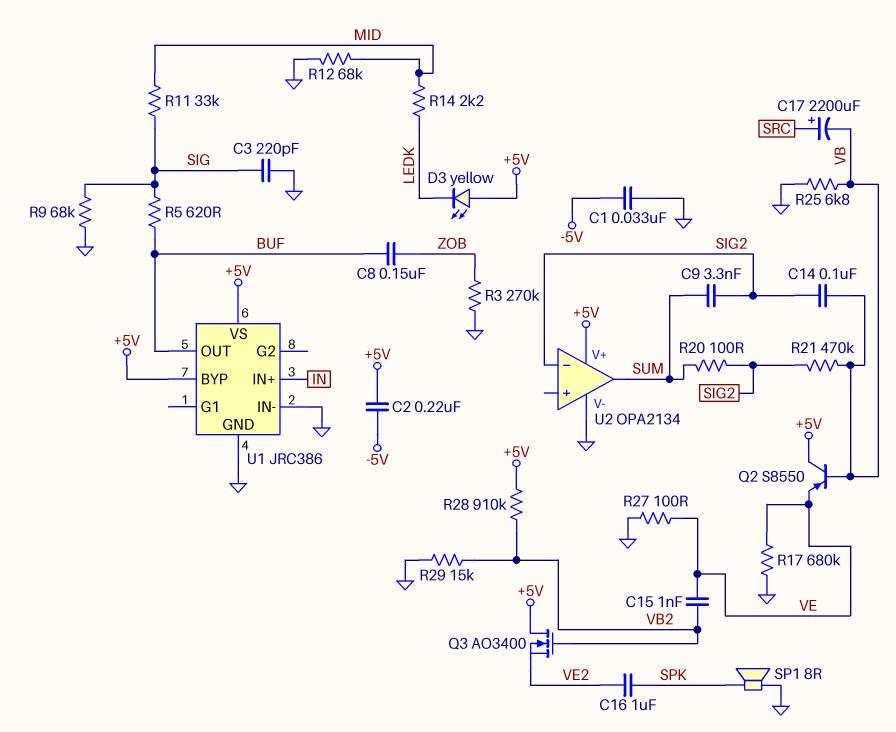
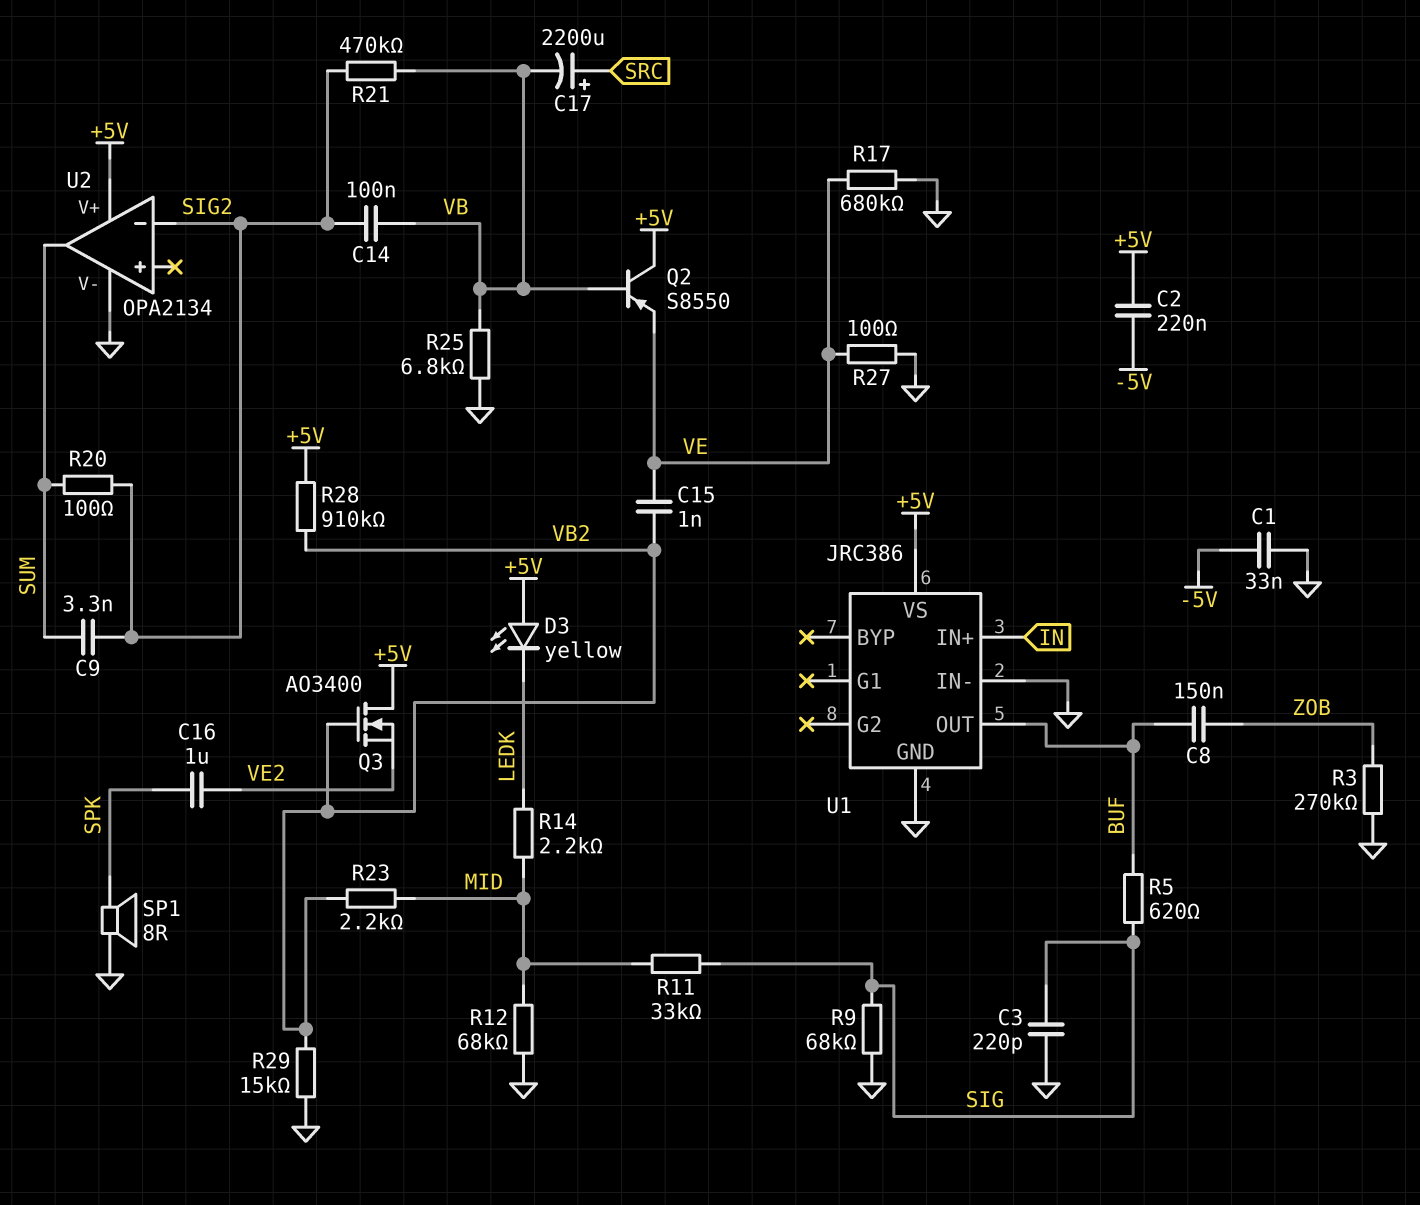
R23: none -> 2.2k (MID, VB2)
U1 pin BYP: +5V -> none

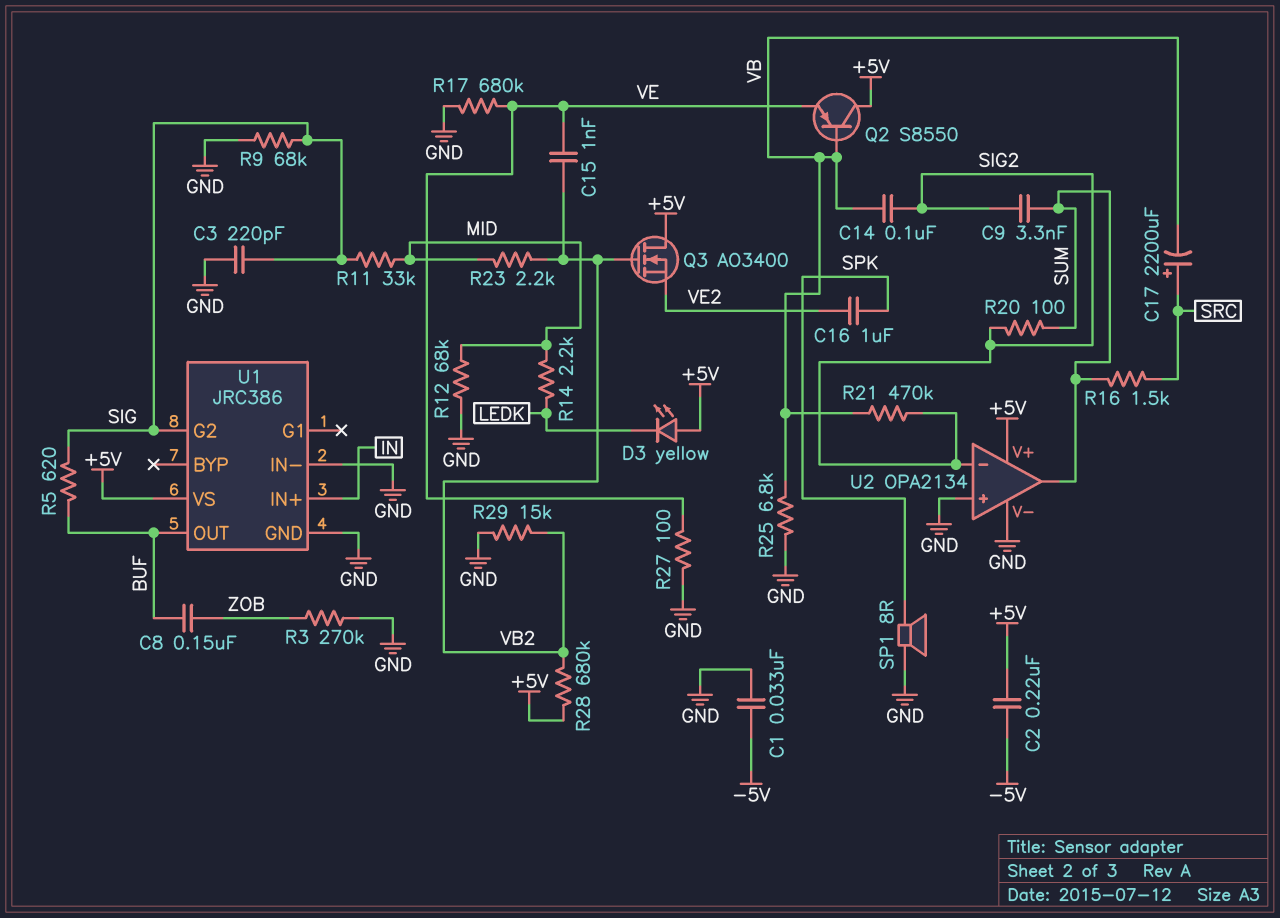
R16: none -> 1.5k (SRC, SUM)
R28: 910k (+5V, VB2) -> 680k (+5V, VB2)
U1 pin G2: none -> SIG
U2 pin in+: none -> GND

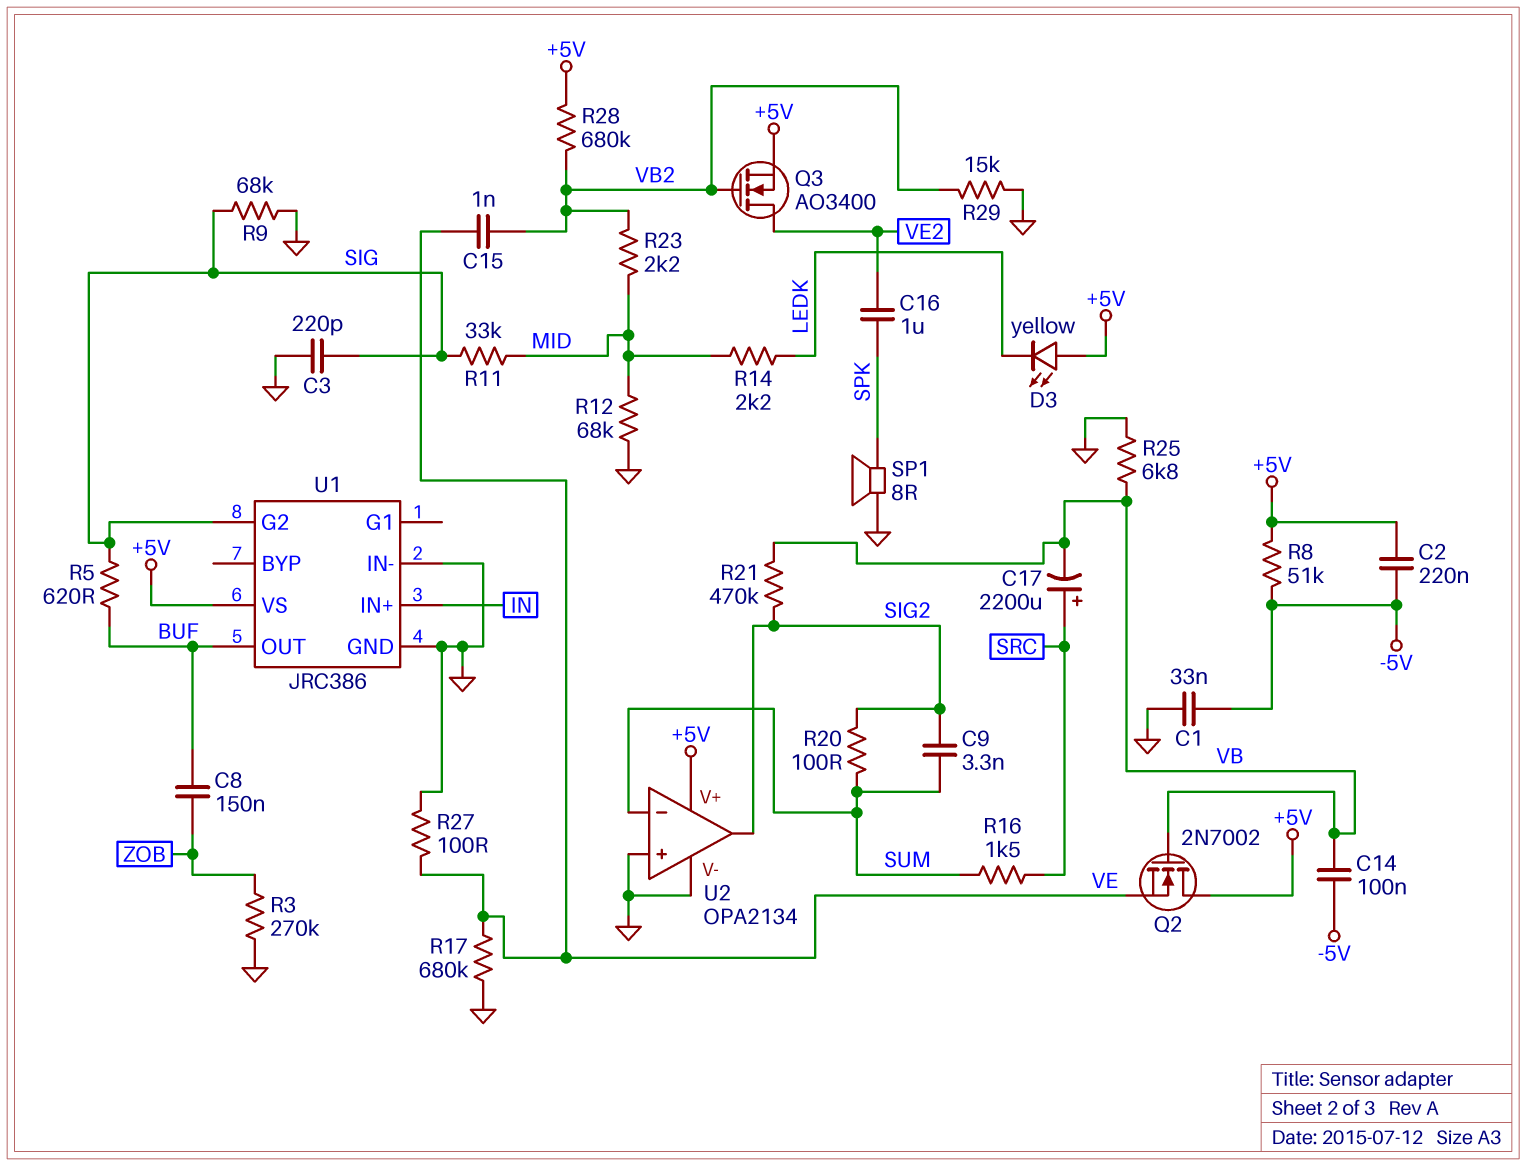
C14: 100nF (SIG2, VB) -> 100nF (-5V, VB)
Q2: PNP S8550 (B VB, C +5V, E VE) -> NMOS 2N7002 (G VB, D +5V, S VE)
Q3: NMOS AO3400 (G VB2, D +5V, S VE2) -> NMOS AO3400 (G VB2, D VE2, S +5V)
R8: none -> 51k (+5V, -5V)
U2 pin in-: SIG2 -> SUM
U2 pin out: SUM -> SIG2

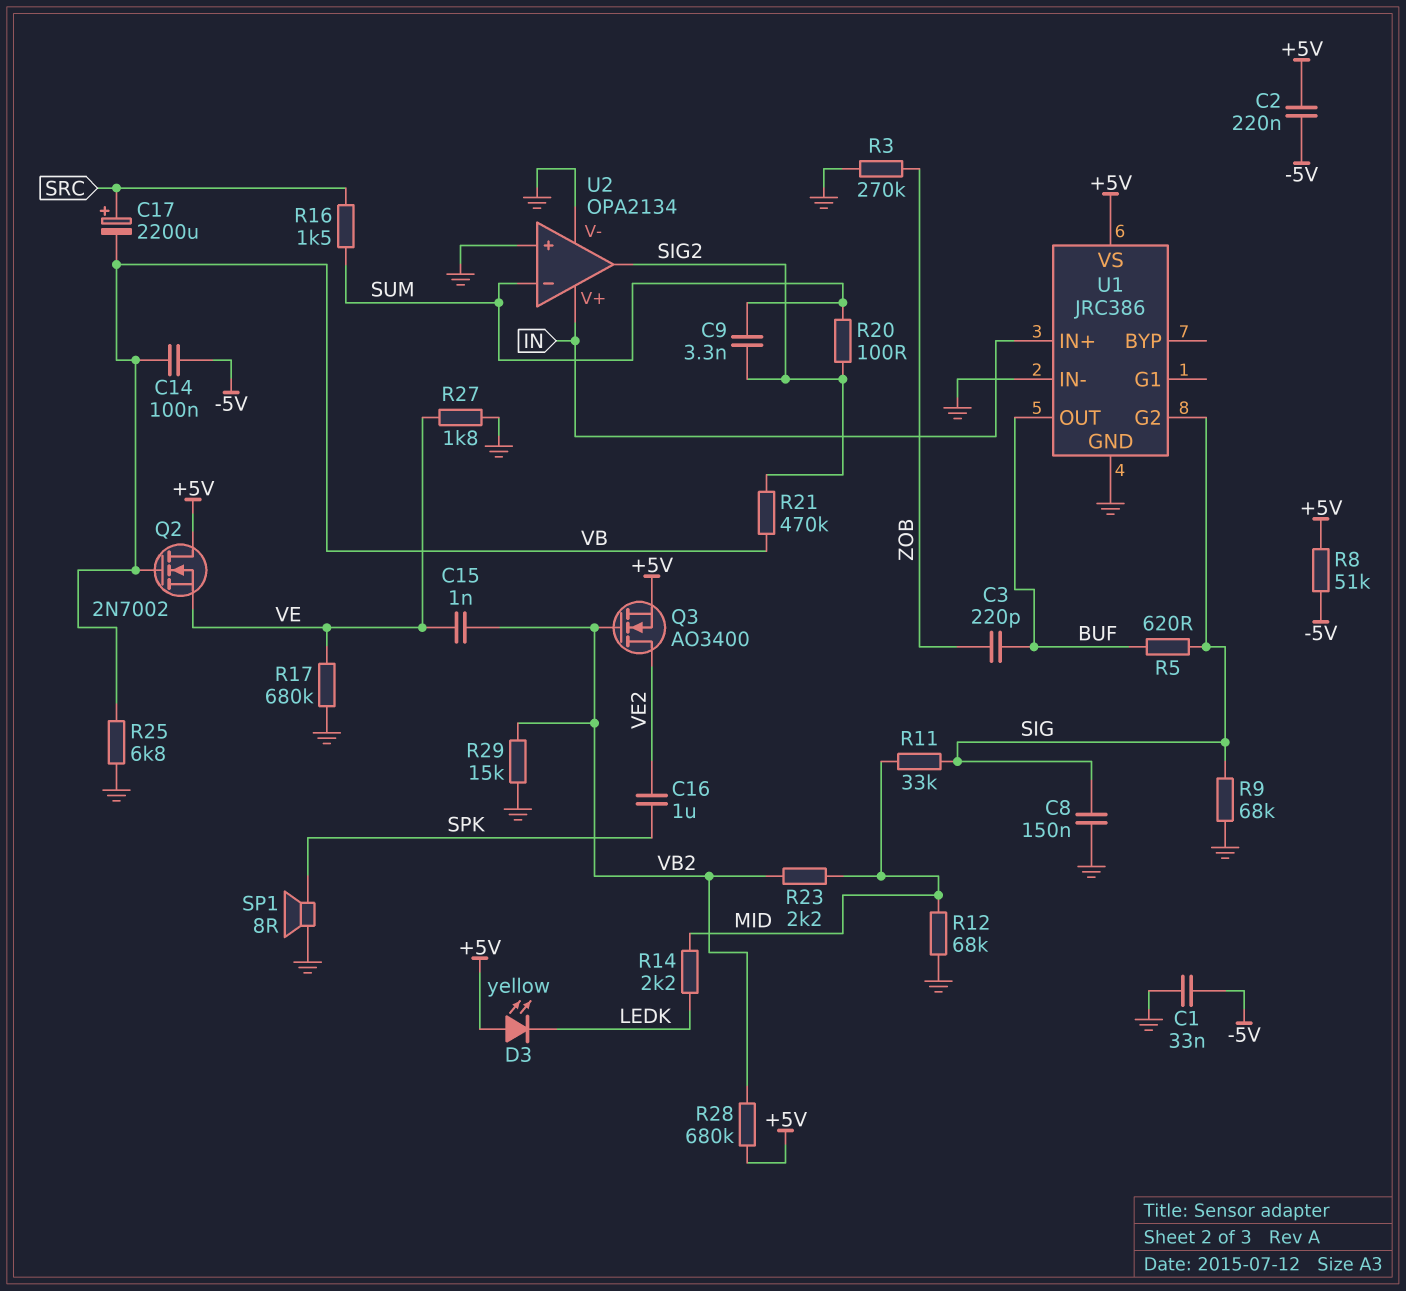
C3: 220pF (GND, SIG) -> 220pF (BUF, ZOB)
C8: 150nF (BUF, ZOB) -> 150nF (GND, SIG)
R27: 100 (GND, VE) -> 1.8k (GND, VE)
U2 pin V+: +5V -> IN

